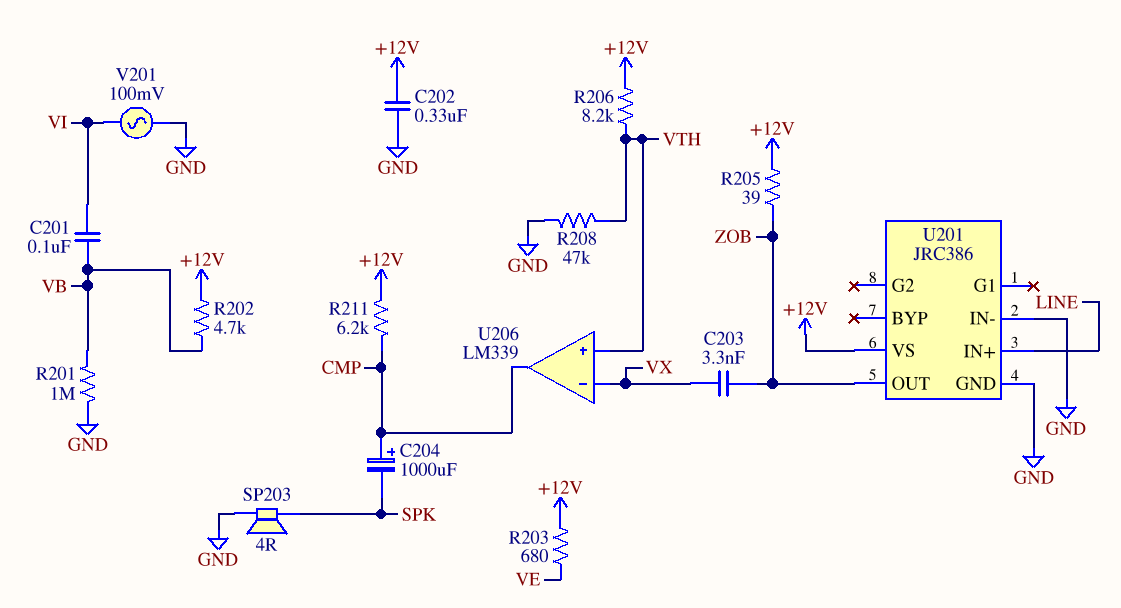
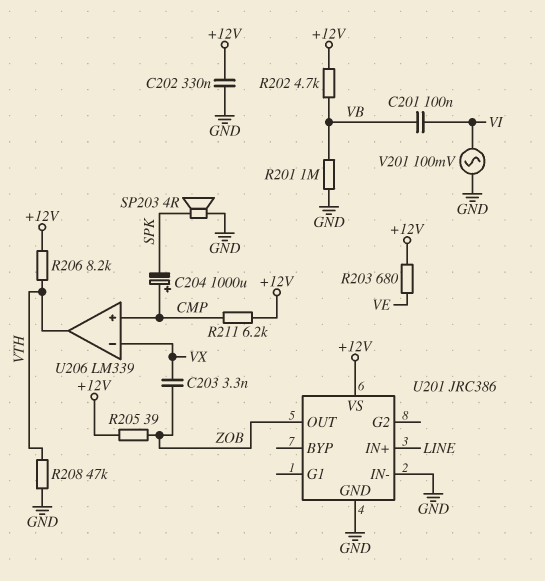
U206 pin in+: VTH -> CMP
U206 pin out: CMP -> VTH

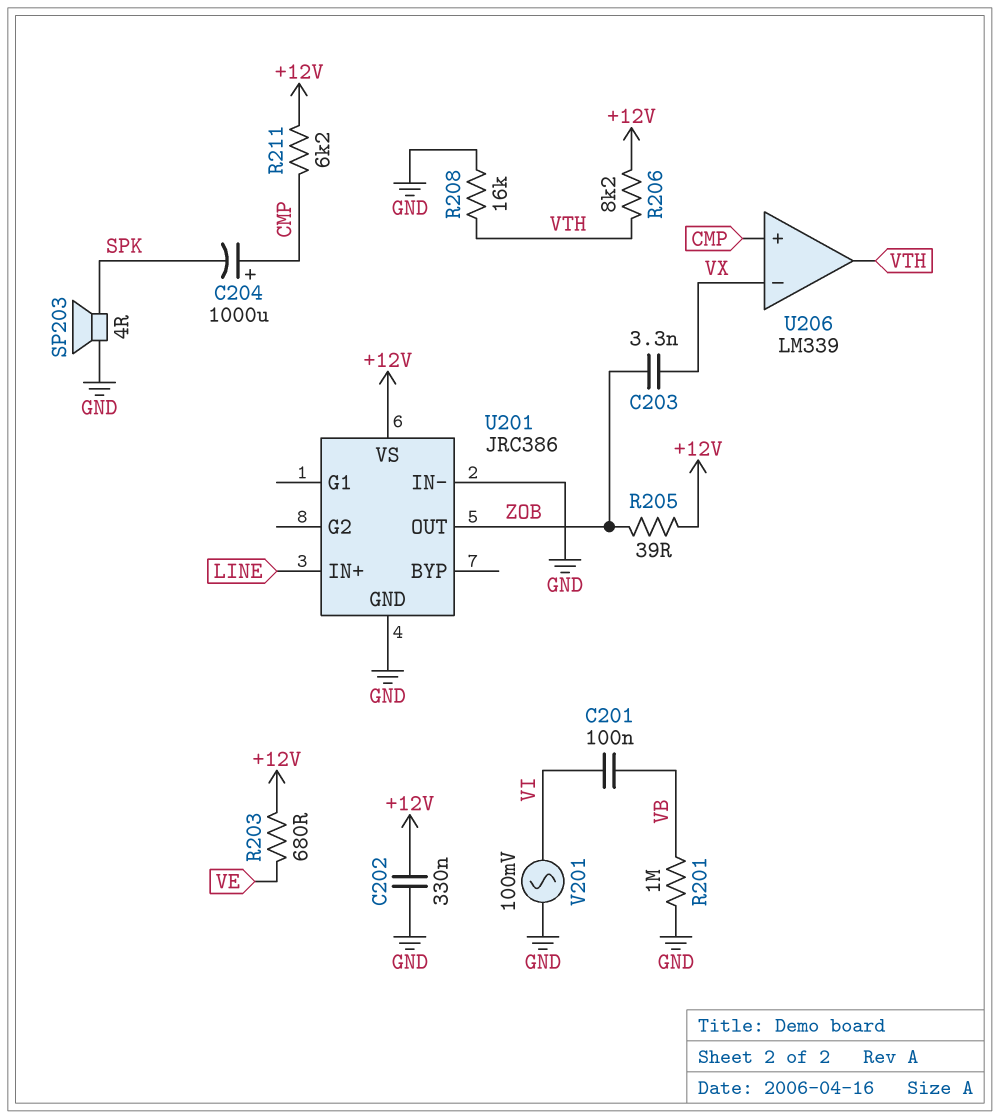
R202: 4.7k (+12V, VB) -> none
R208: 47k (GND, VTH) -> 16k (GND, VTH)

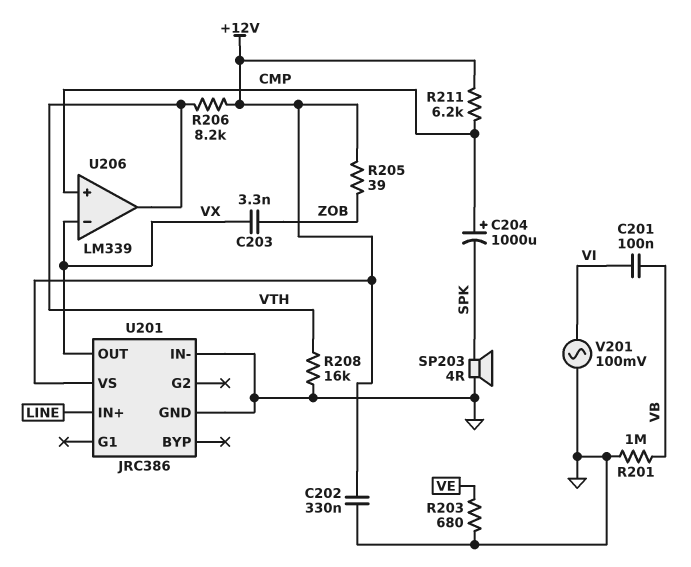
R203: 680 (+12V, VE) -> 680 (GND, VE)
U201 pin OUT: ZOB -> VX

